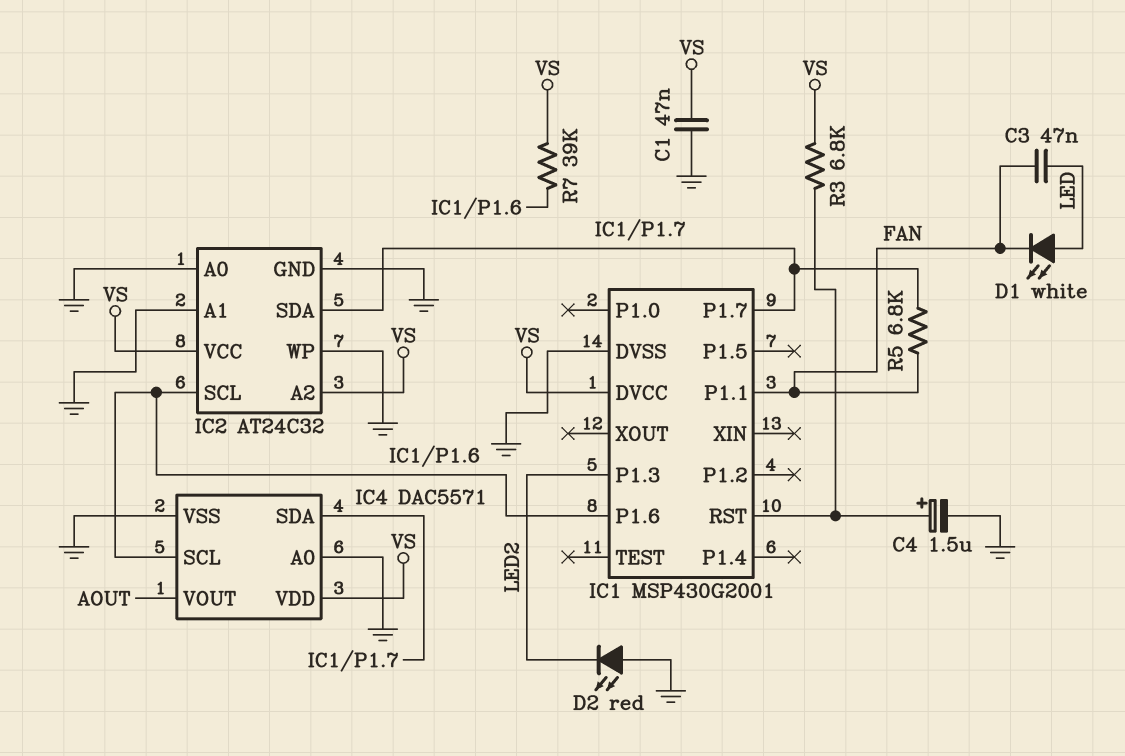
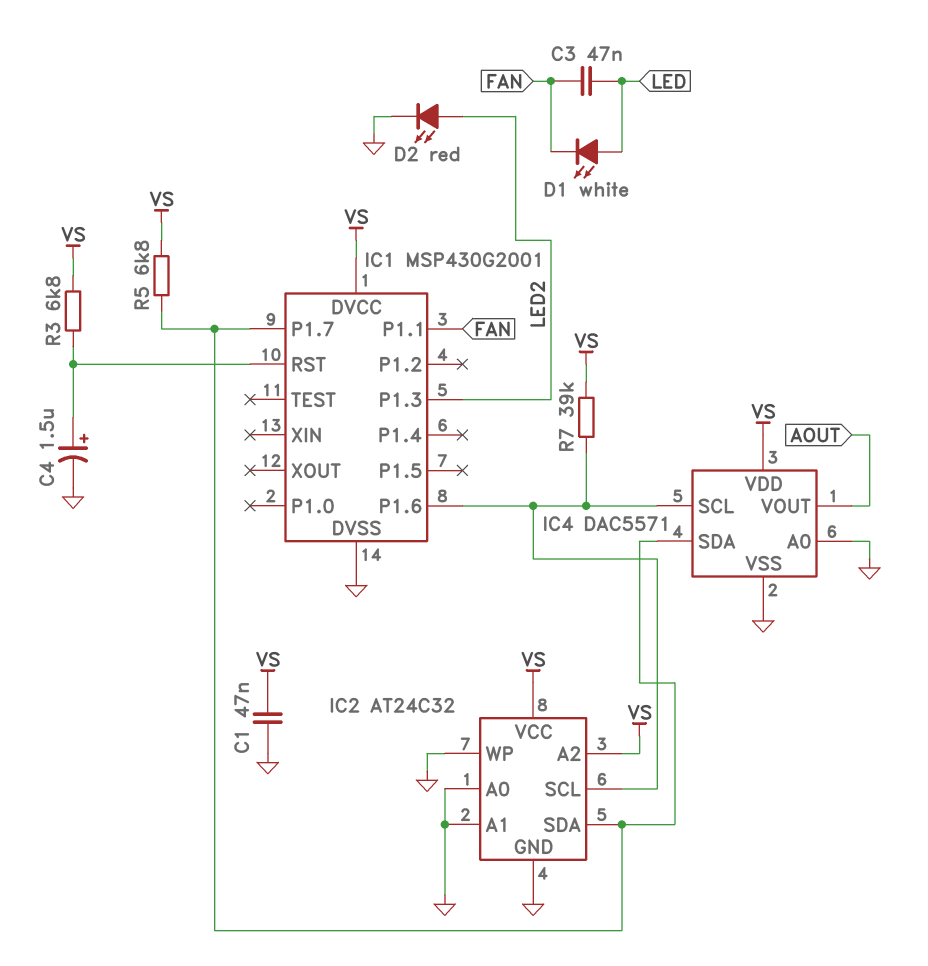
D2: LED red (A GND, K LED2) -> LED red (A LED2, K GND)
R5: 6.8k (FAN, IC1/P1.7) -> 6.8k (IC1/P1.7, VS)

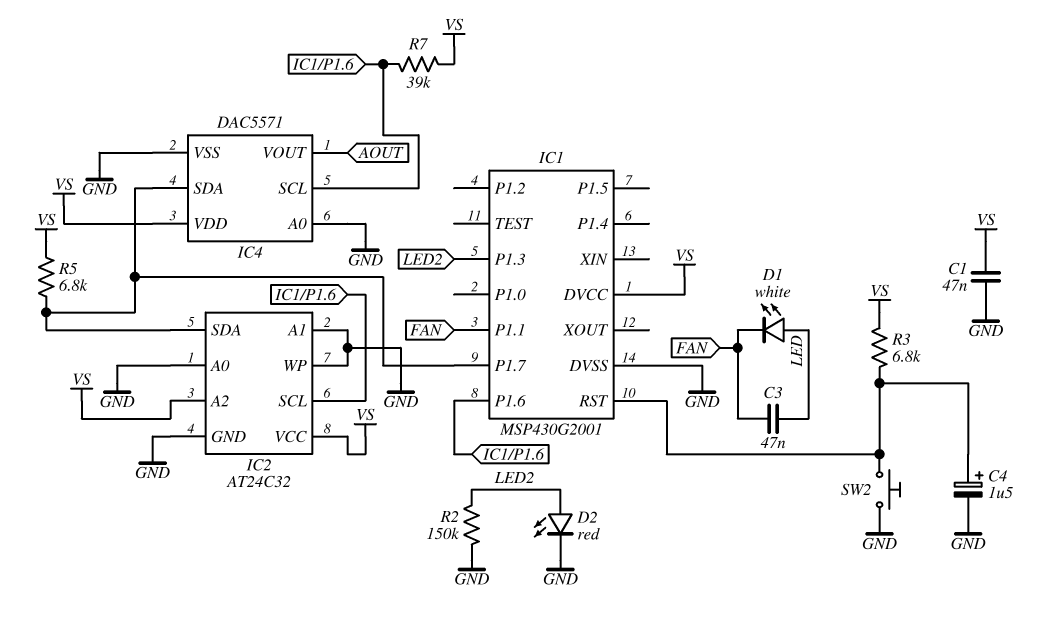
R2: none -> 150k (GND, LED2)
SW2: none -> button (GND, IC1/RST)

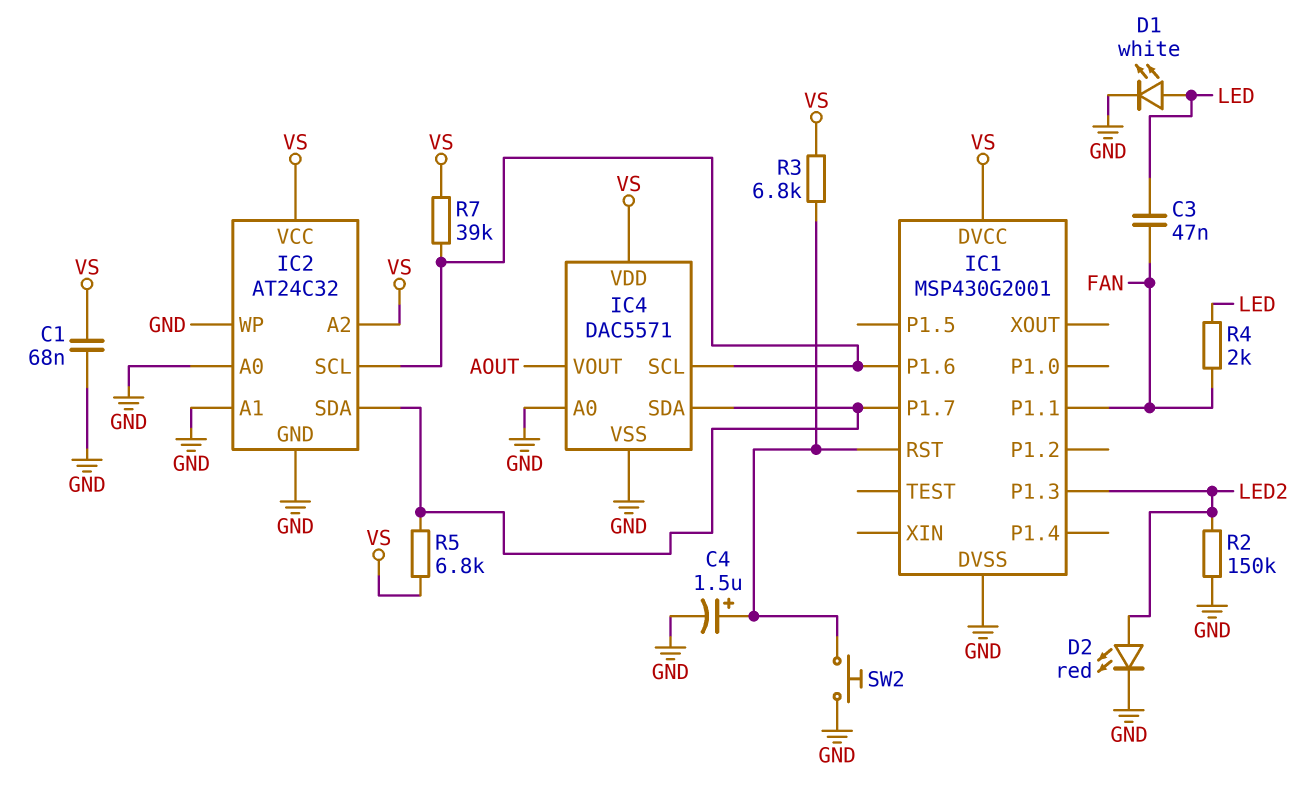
C1: 47nF (GND, VS) -> 68nF (GND, VS)
D1: LED white (A LED, K FAN) -> LED white (A LED, K GND)
R4: none -> 2k (FAN, LED)

